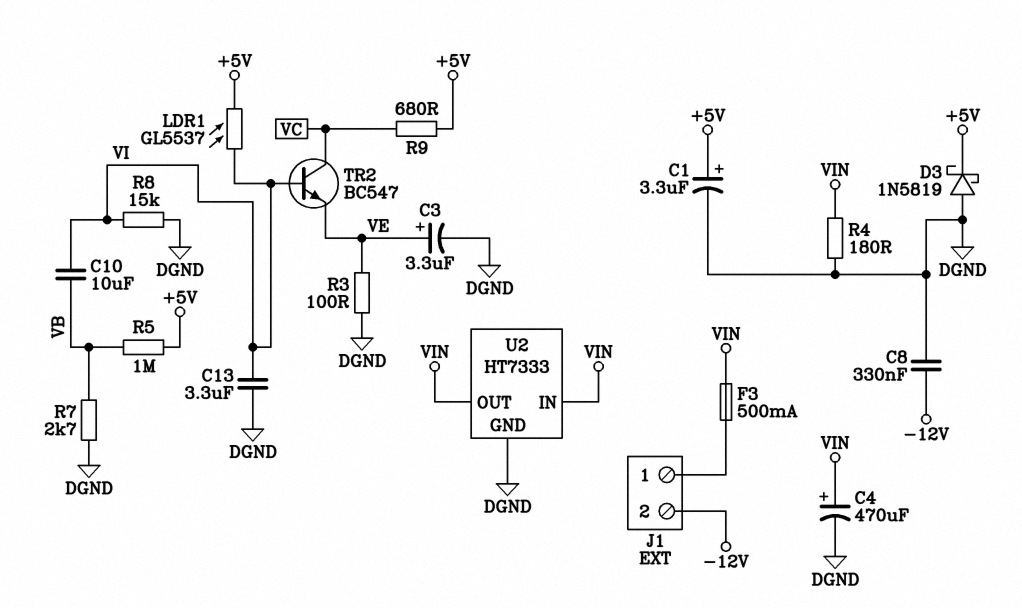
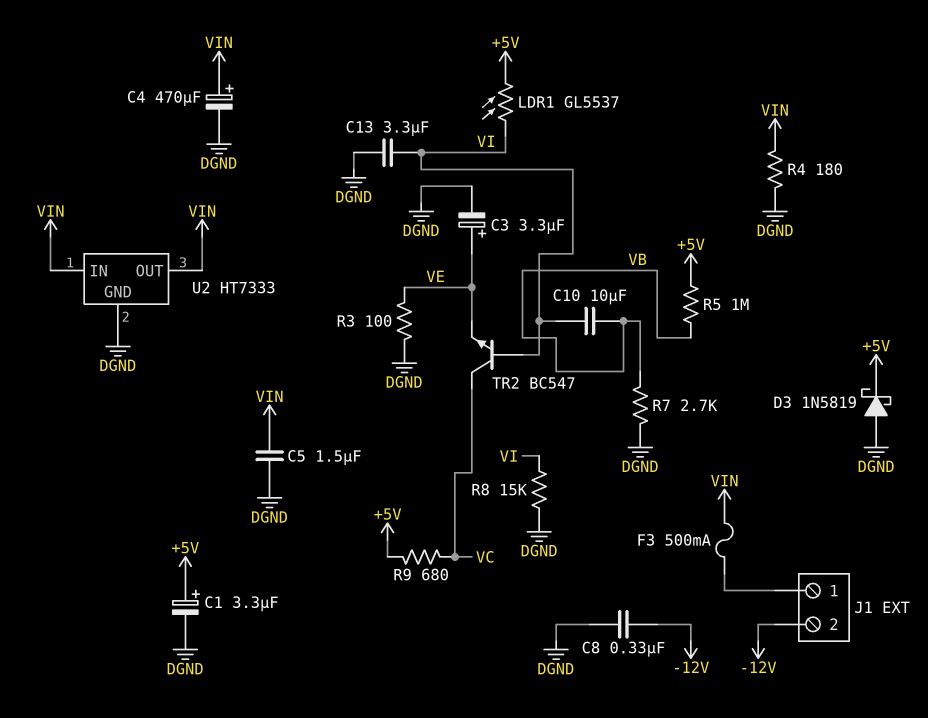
C5: none -> 1.5uF (DGND, VIN)

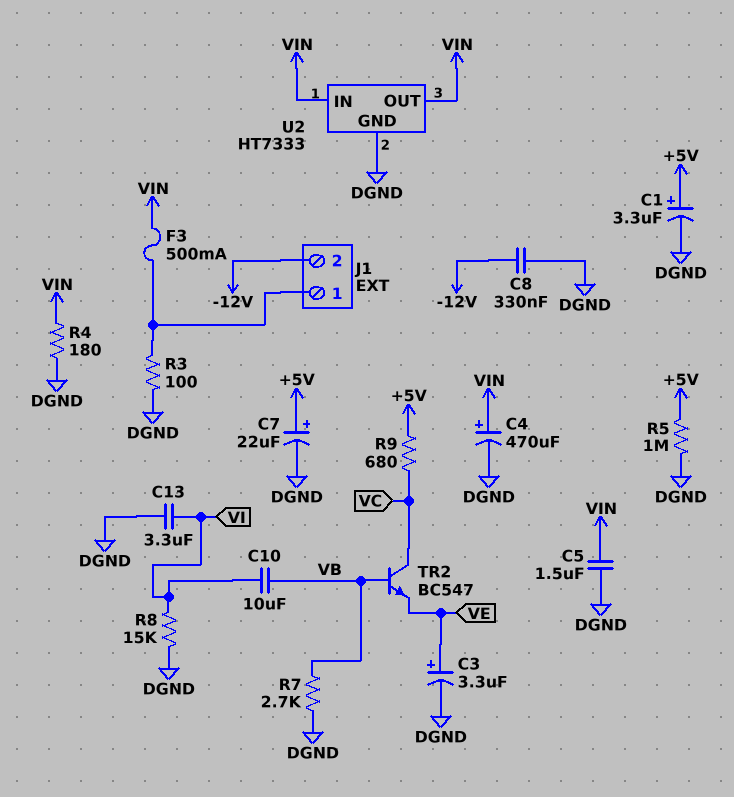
C7: none -> 22uF (plus +5V, minus DGND)
D3: schottky 1N5819 (A DGND, K +5V) -> none
LDR1: GL5537 (+5V, VI) -> none
R3: 100 (DGND, VE) -> 100 (DGND, J1/1)
R5: 1M (+5V, VB) -> 1M (+5V, DGND)
TR2: NPN BC547 (B VI, C VC, E VE) -> NPN BC547 (B VB, C VC, E VE)

